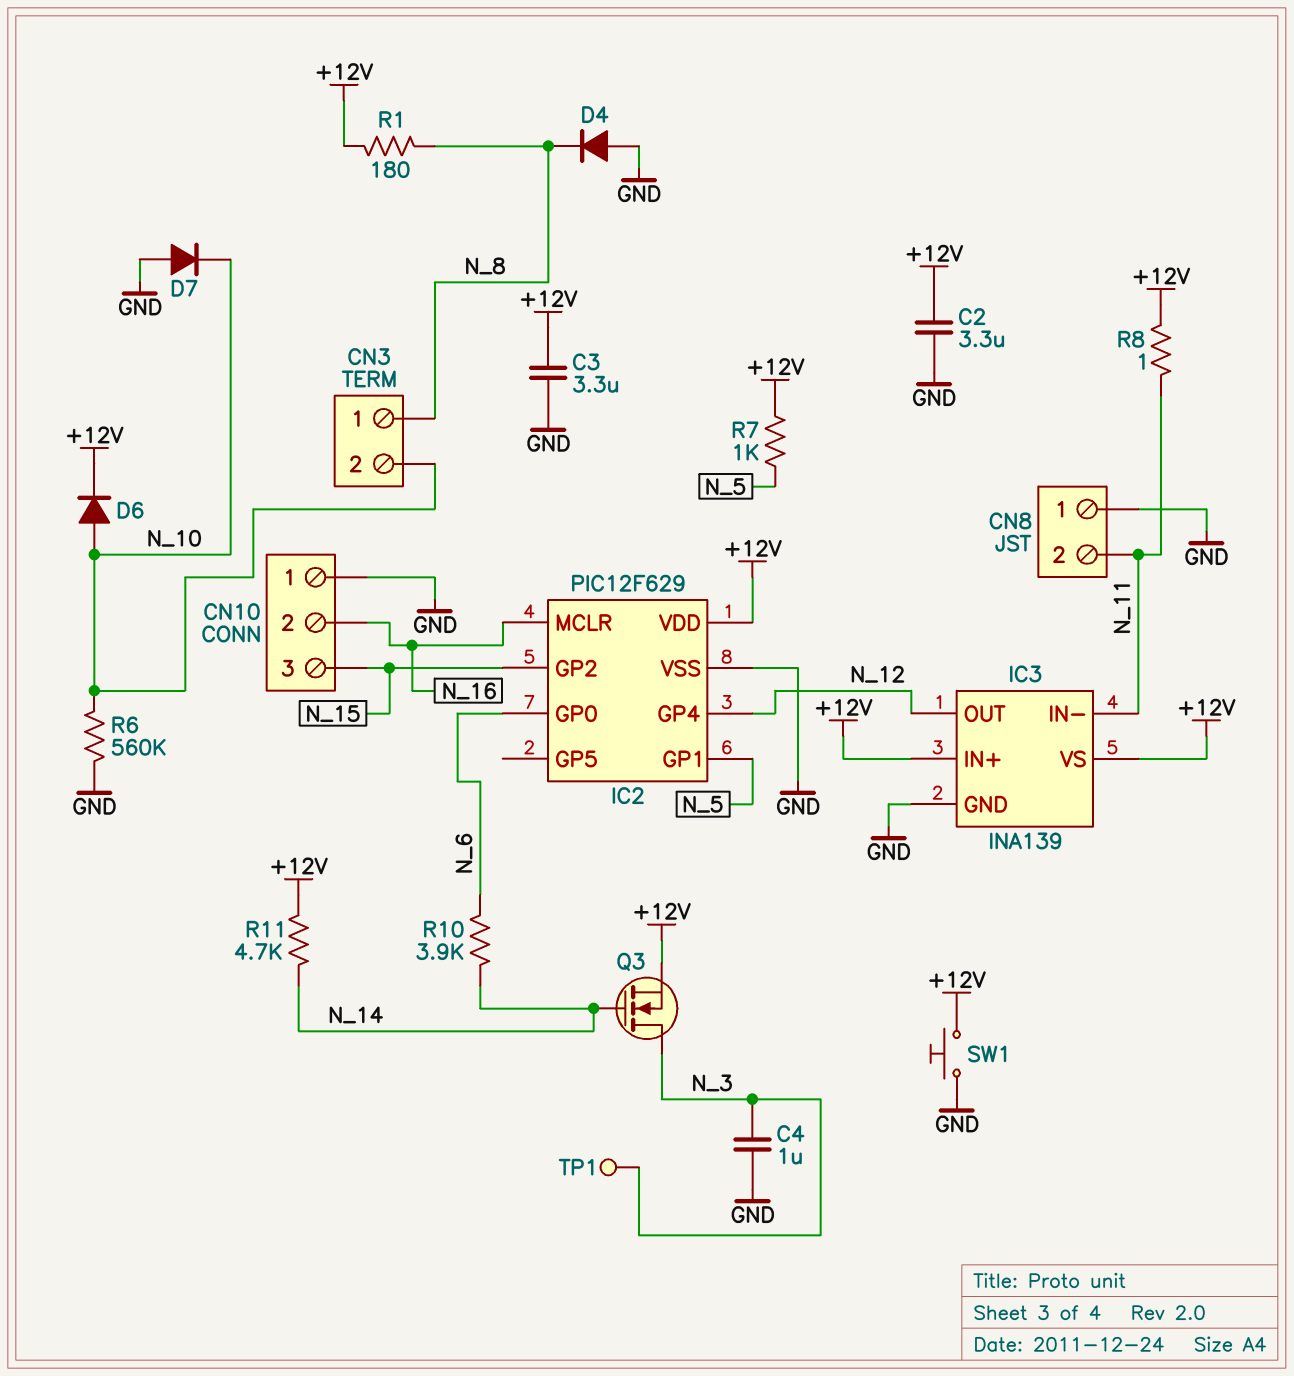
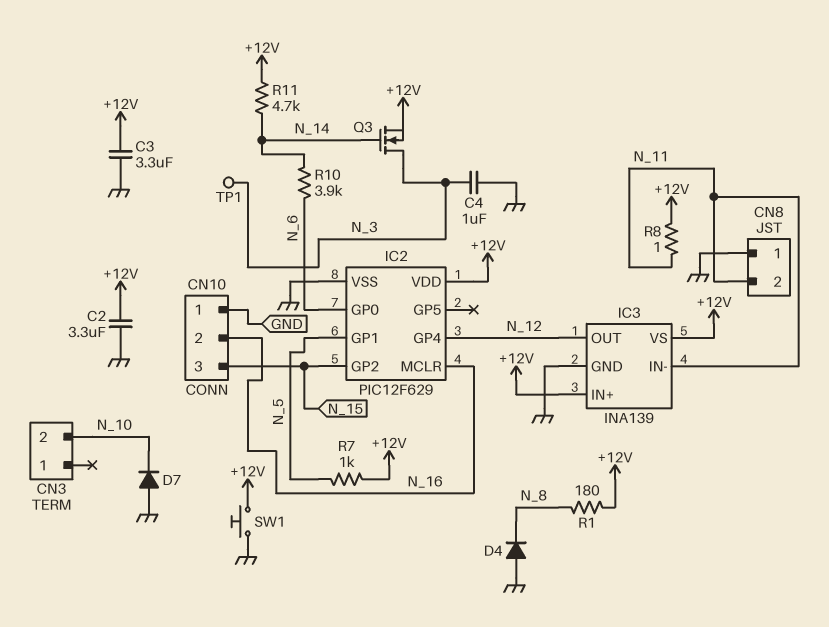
CN3 pin 1: N_8 -> none
D6: diode (A N_10, K +12V) -> none
R6: 560k (GND, N_10) -> none

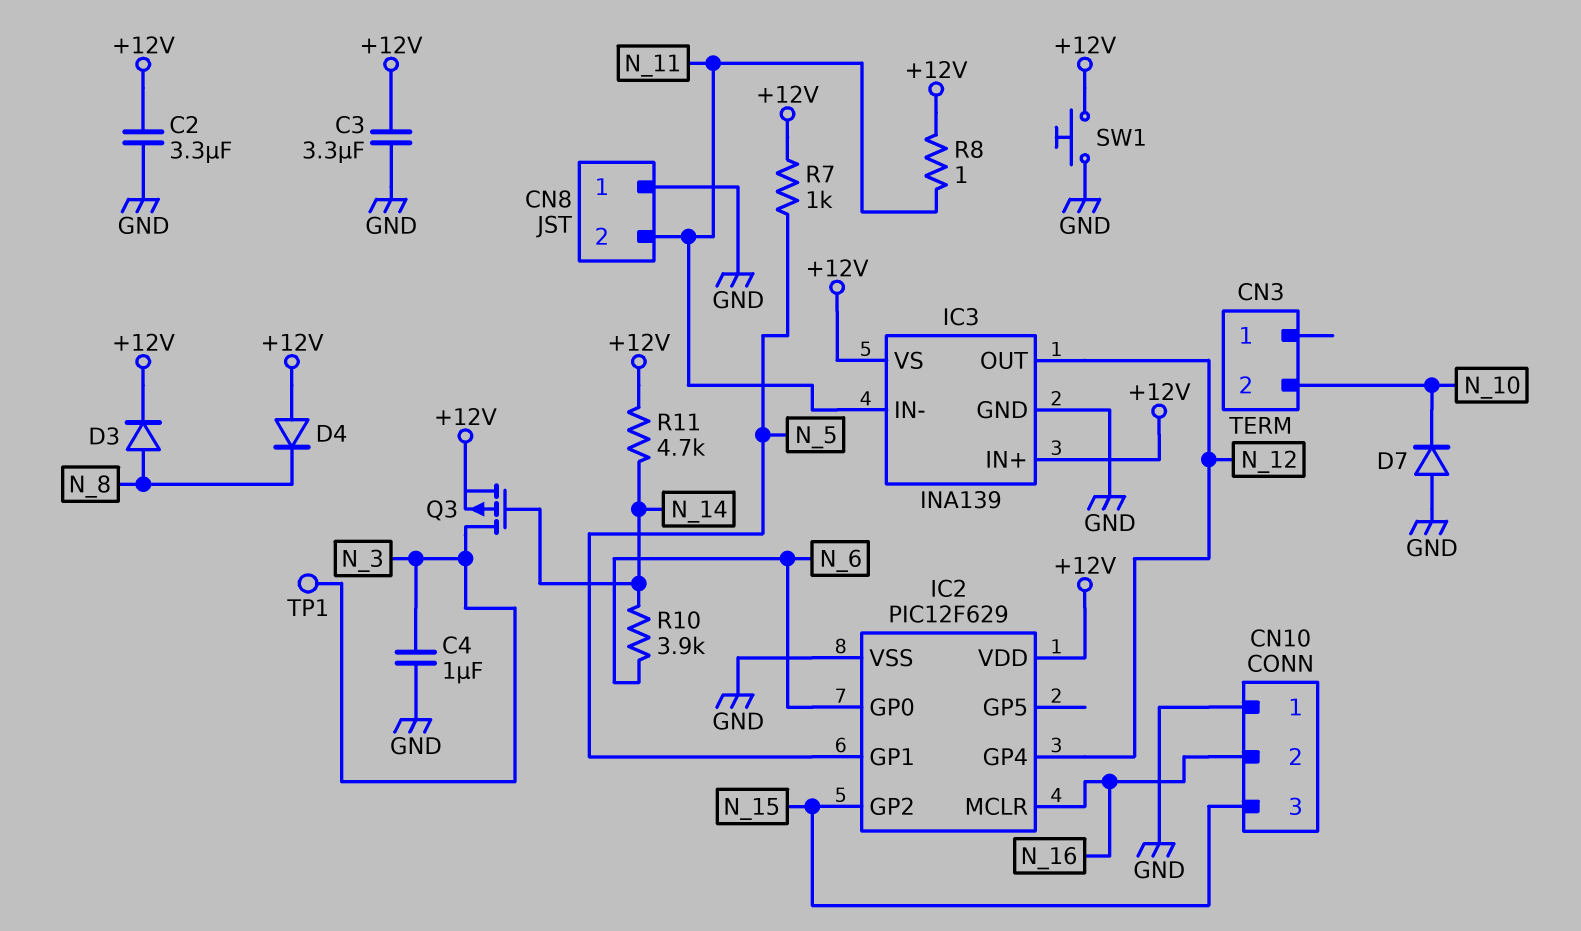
D3: none -> diode (A N_8, K +12V)
D4: diode (A GND, K N_8) -> diode (A +12V, K N_8)
Q3: NMOS (G N_14, D N_3, S +12V) -> PMOS (G N_14, D N_3, S +12V)
R1: 180 (+12V, N_8) -> none

